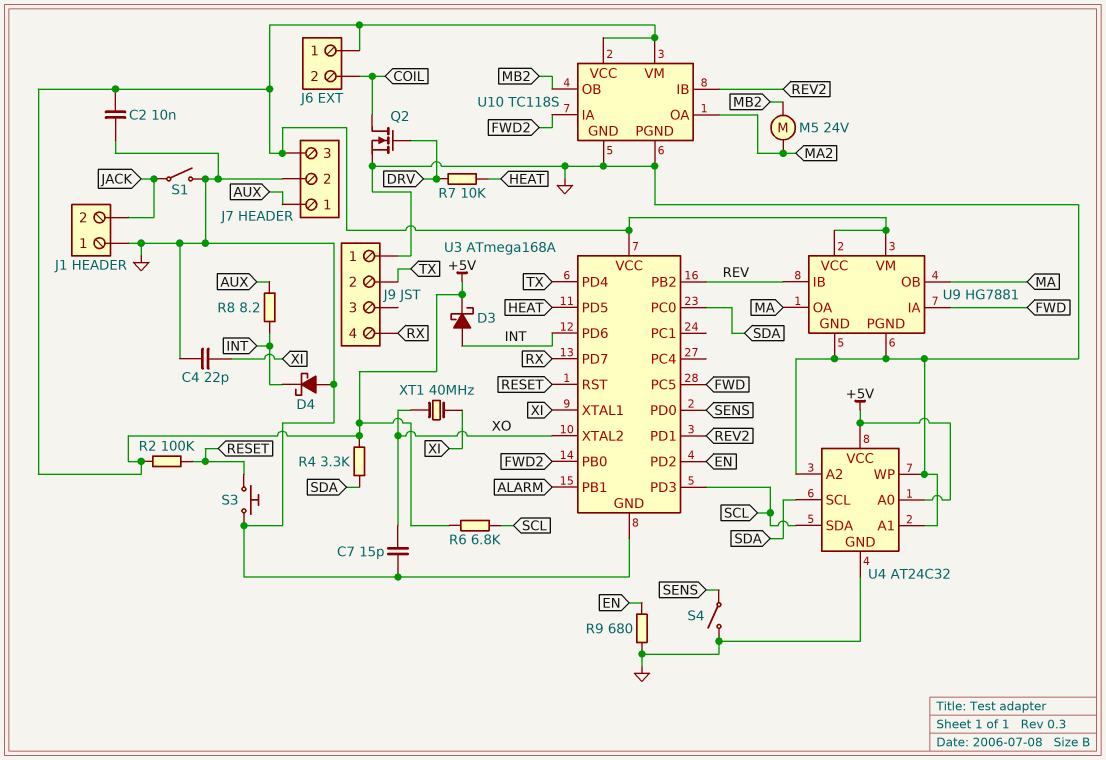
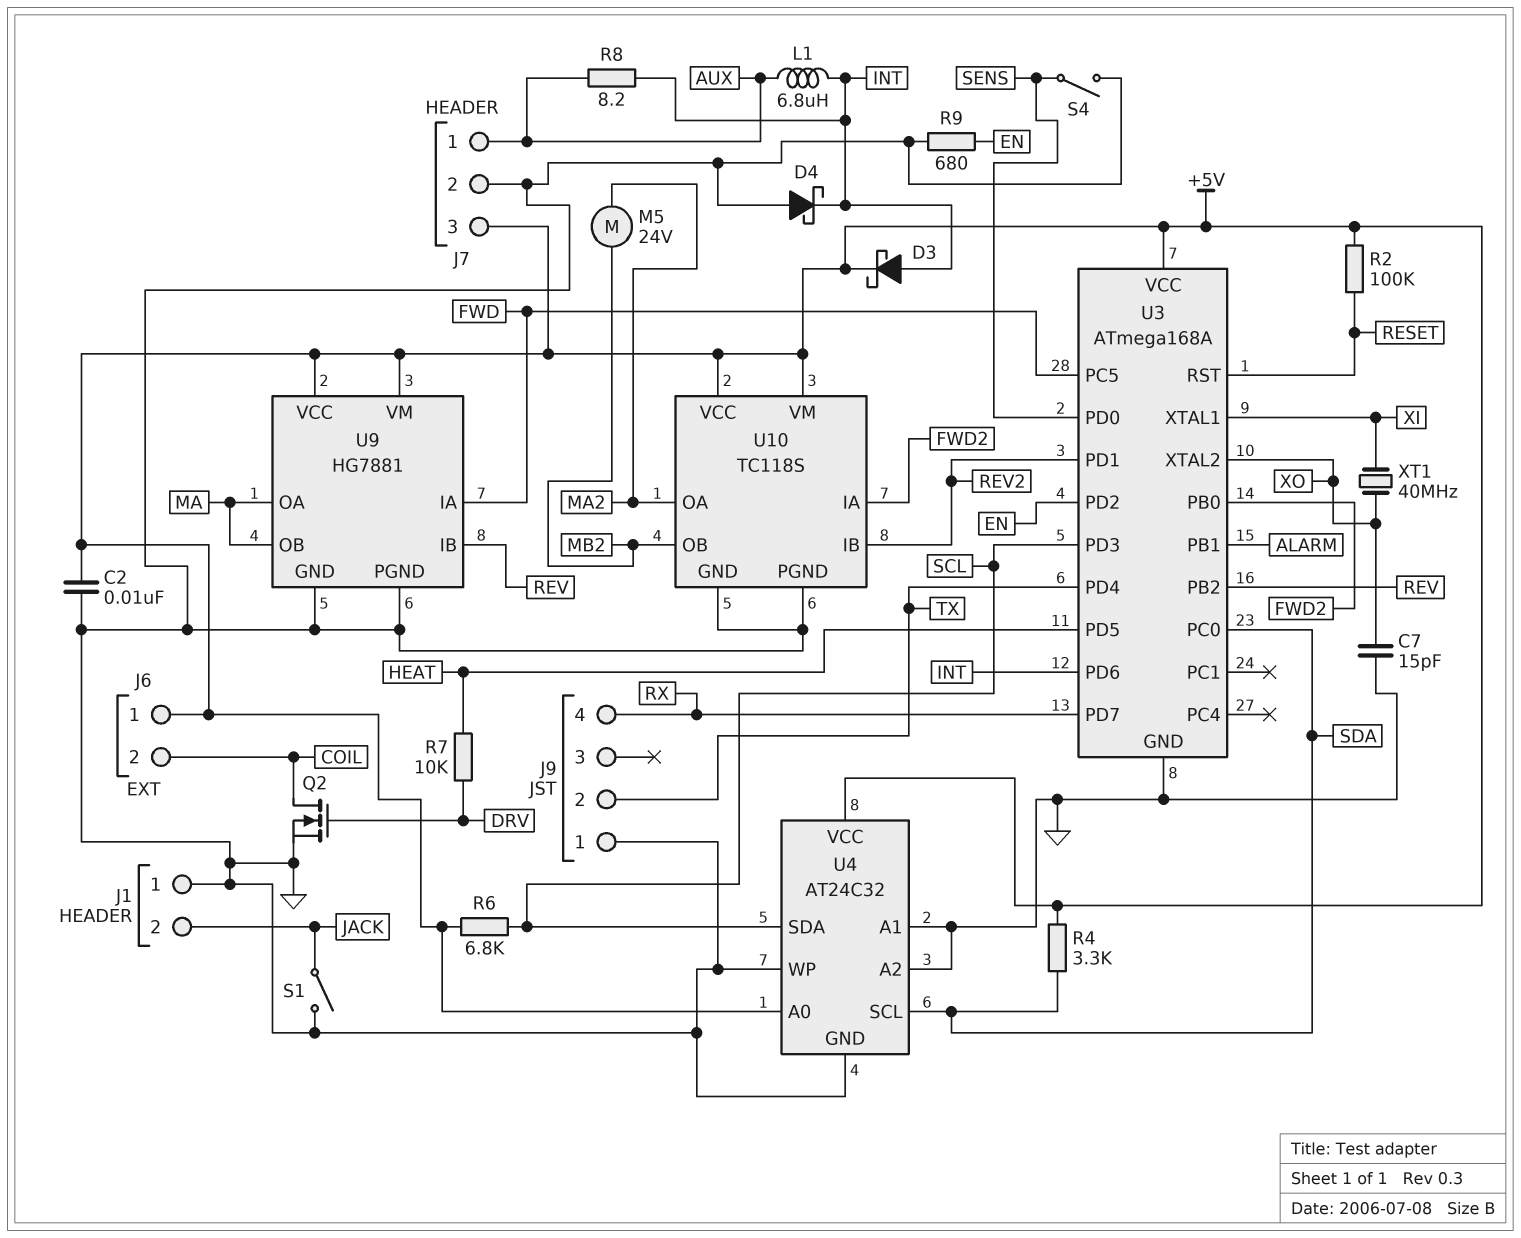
C4: 22pF (GND, XI) -> none
L1: none -> 6.8uH (AUX, INT)
S3: button (GND, RESET) -> none

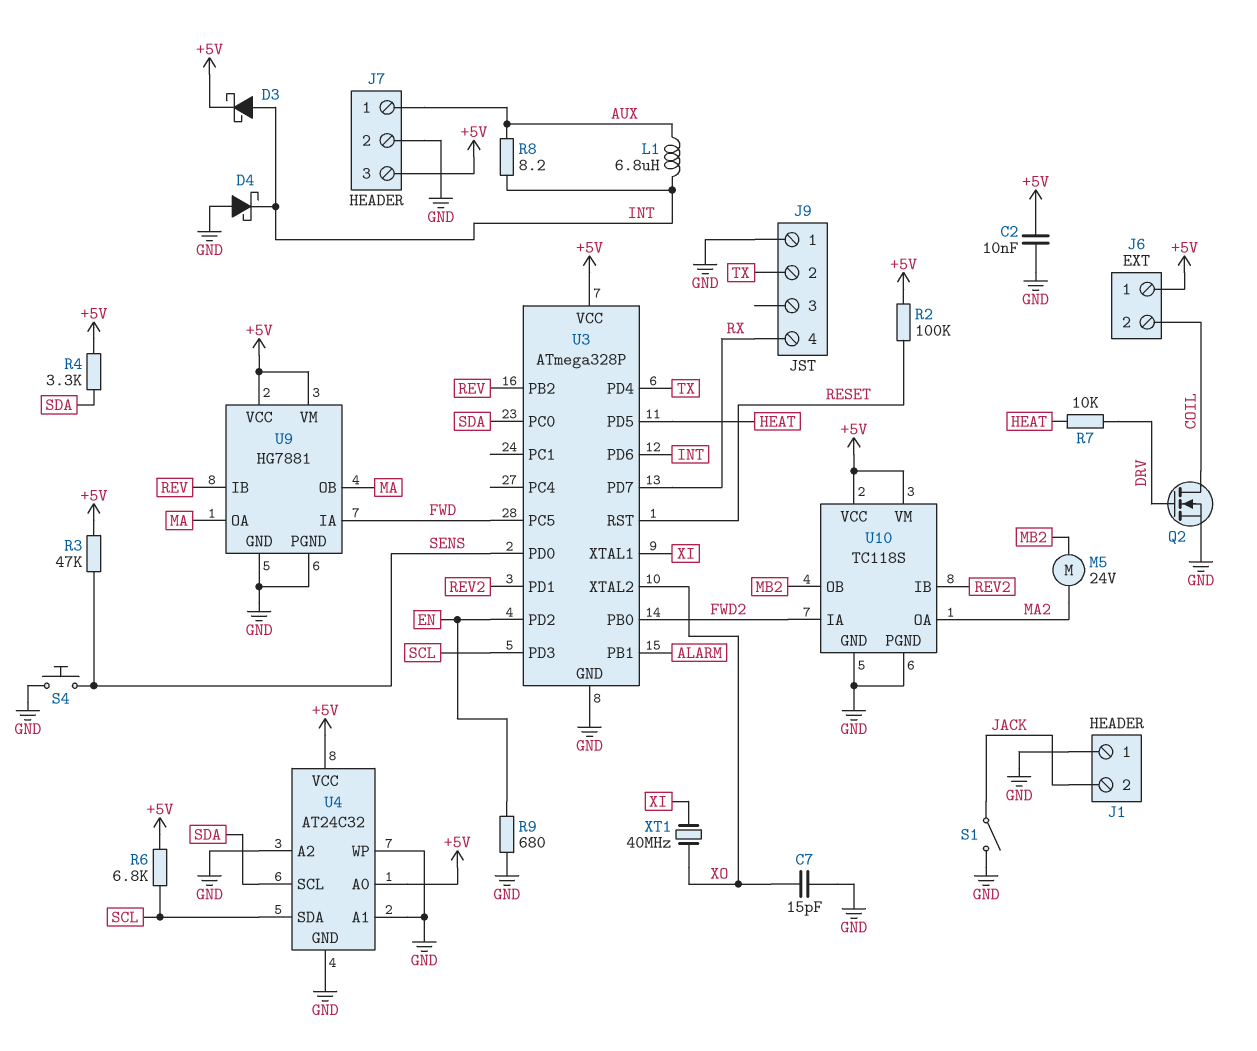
R3: none -> 47k (+5V, SENS)
S4: switch (GND, SENS) -> button (GND, SENS)
U3: ATmega168A -> ATmega328P

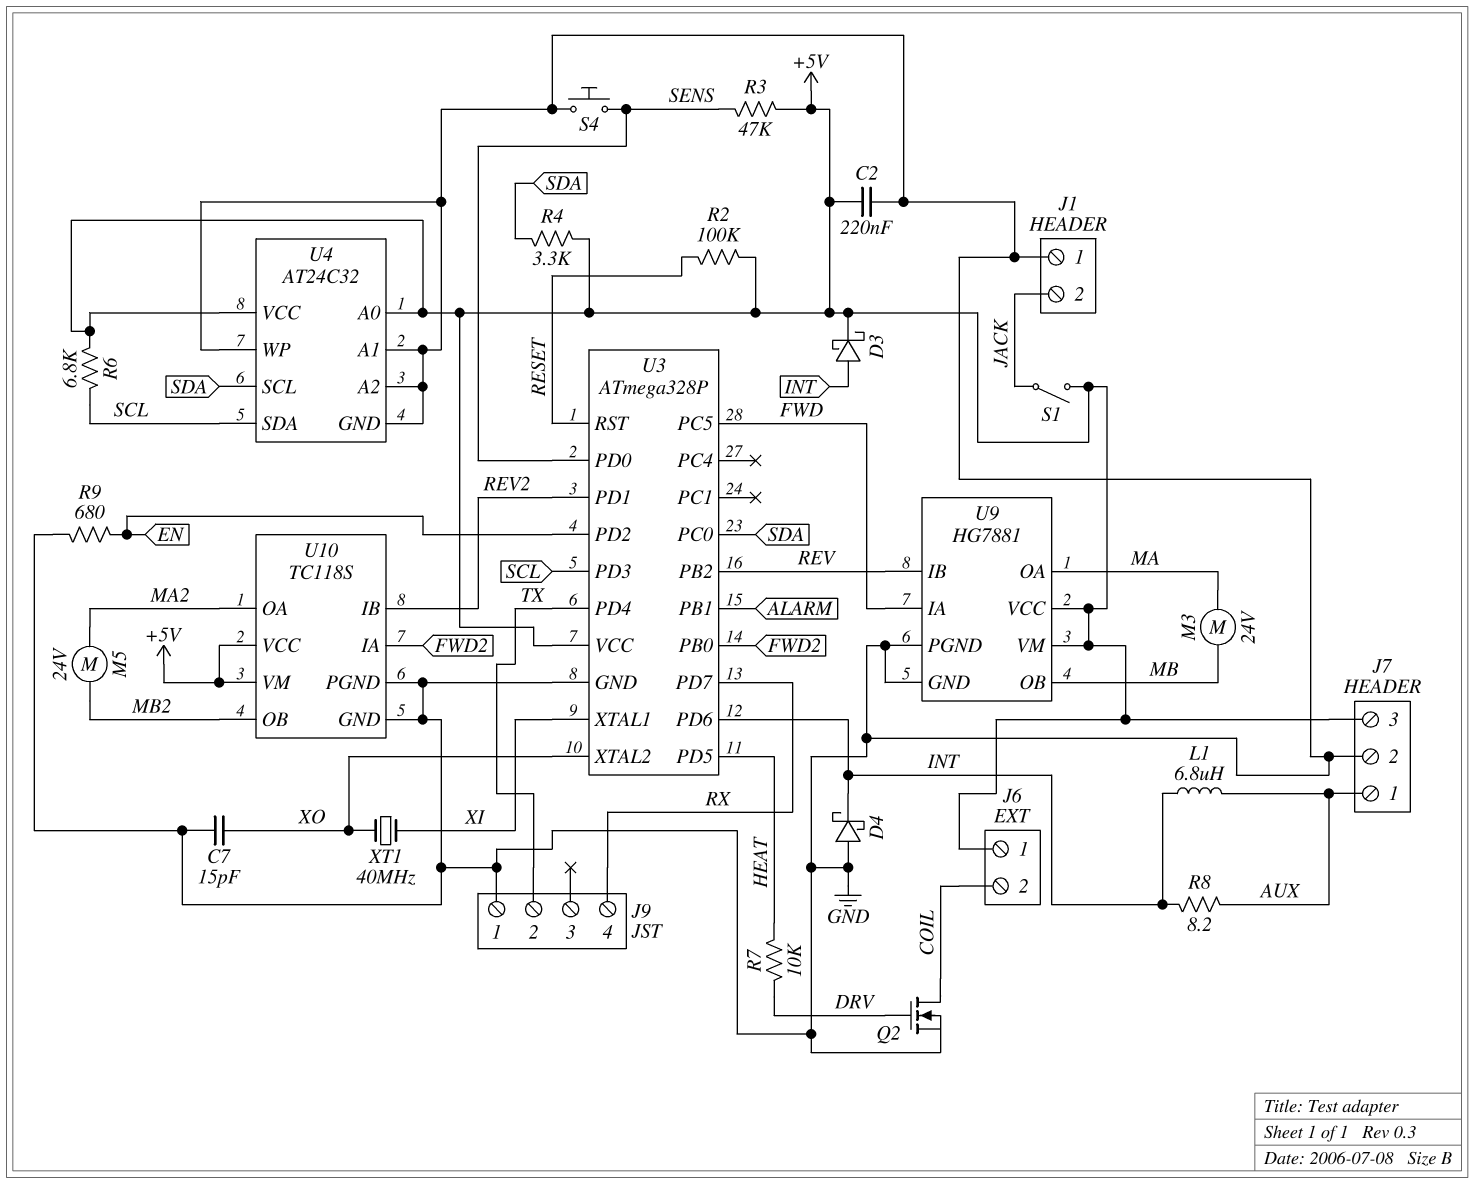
C2: 10nF (+5V, GND) -> 220nF (+5V, GND)
M3: none -> motor 24V (MA, MB)
S1: switch (GND, JACK) -> switch (+5V, JACK)
U9 pin OB: MA -> MB

